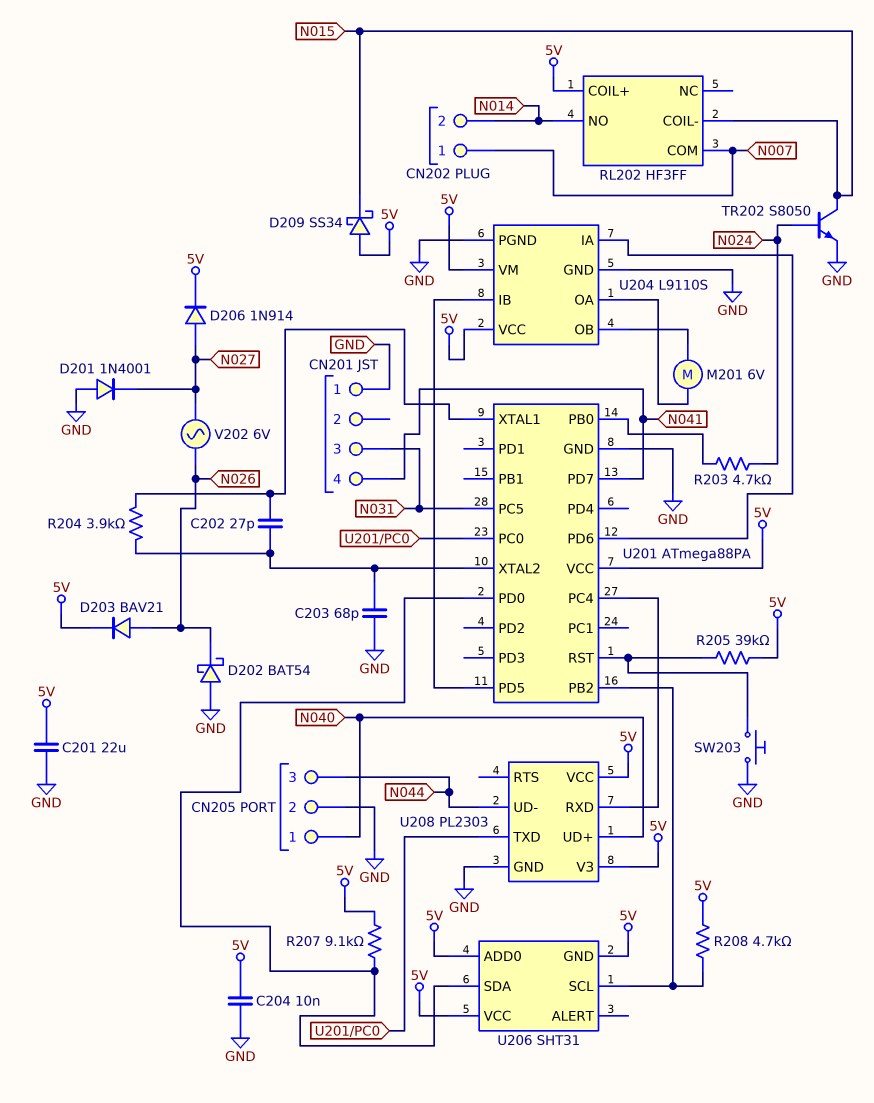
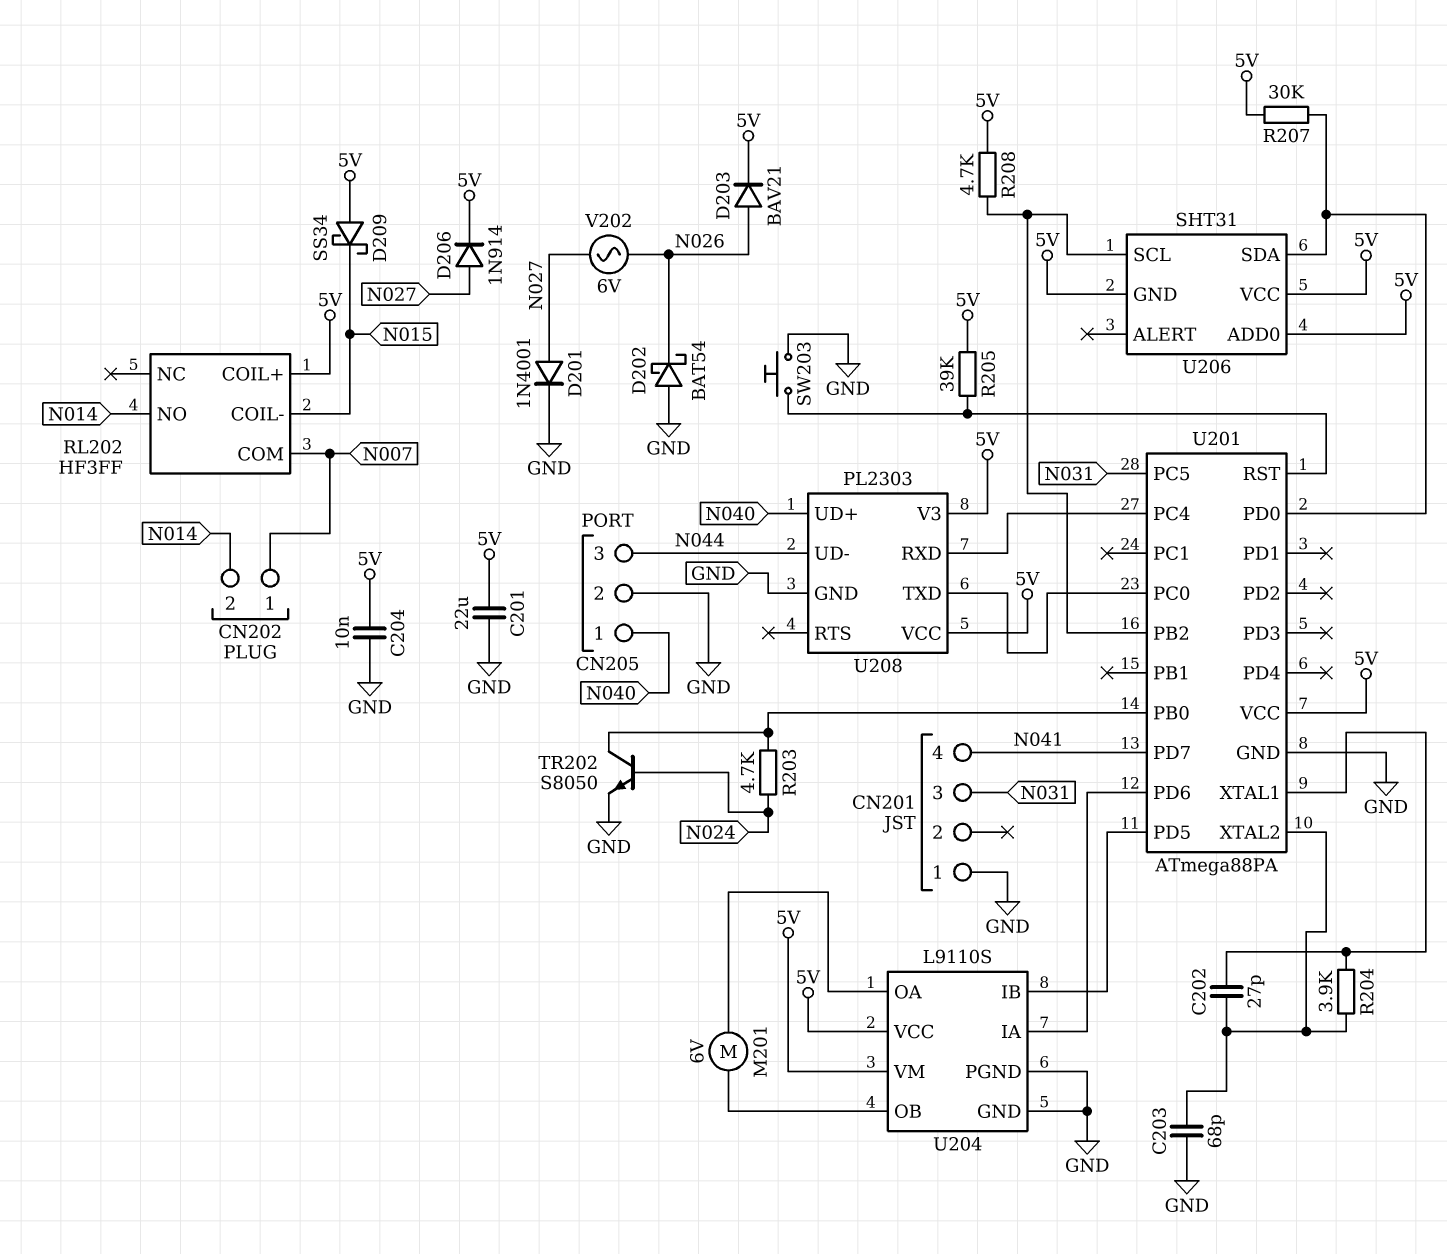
D201: diode 1N4001 (A GND, K N027) -> diode 1N4001 (A N027, K GND)
R207: 9.1k (5V, U201/PD0) -> 30k (5V, U201/PD0)
TR202: NPN S8050 (B N024, C N015, E GND) -> NPN S8050 (B N024, C U201/PB0, E GND)

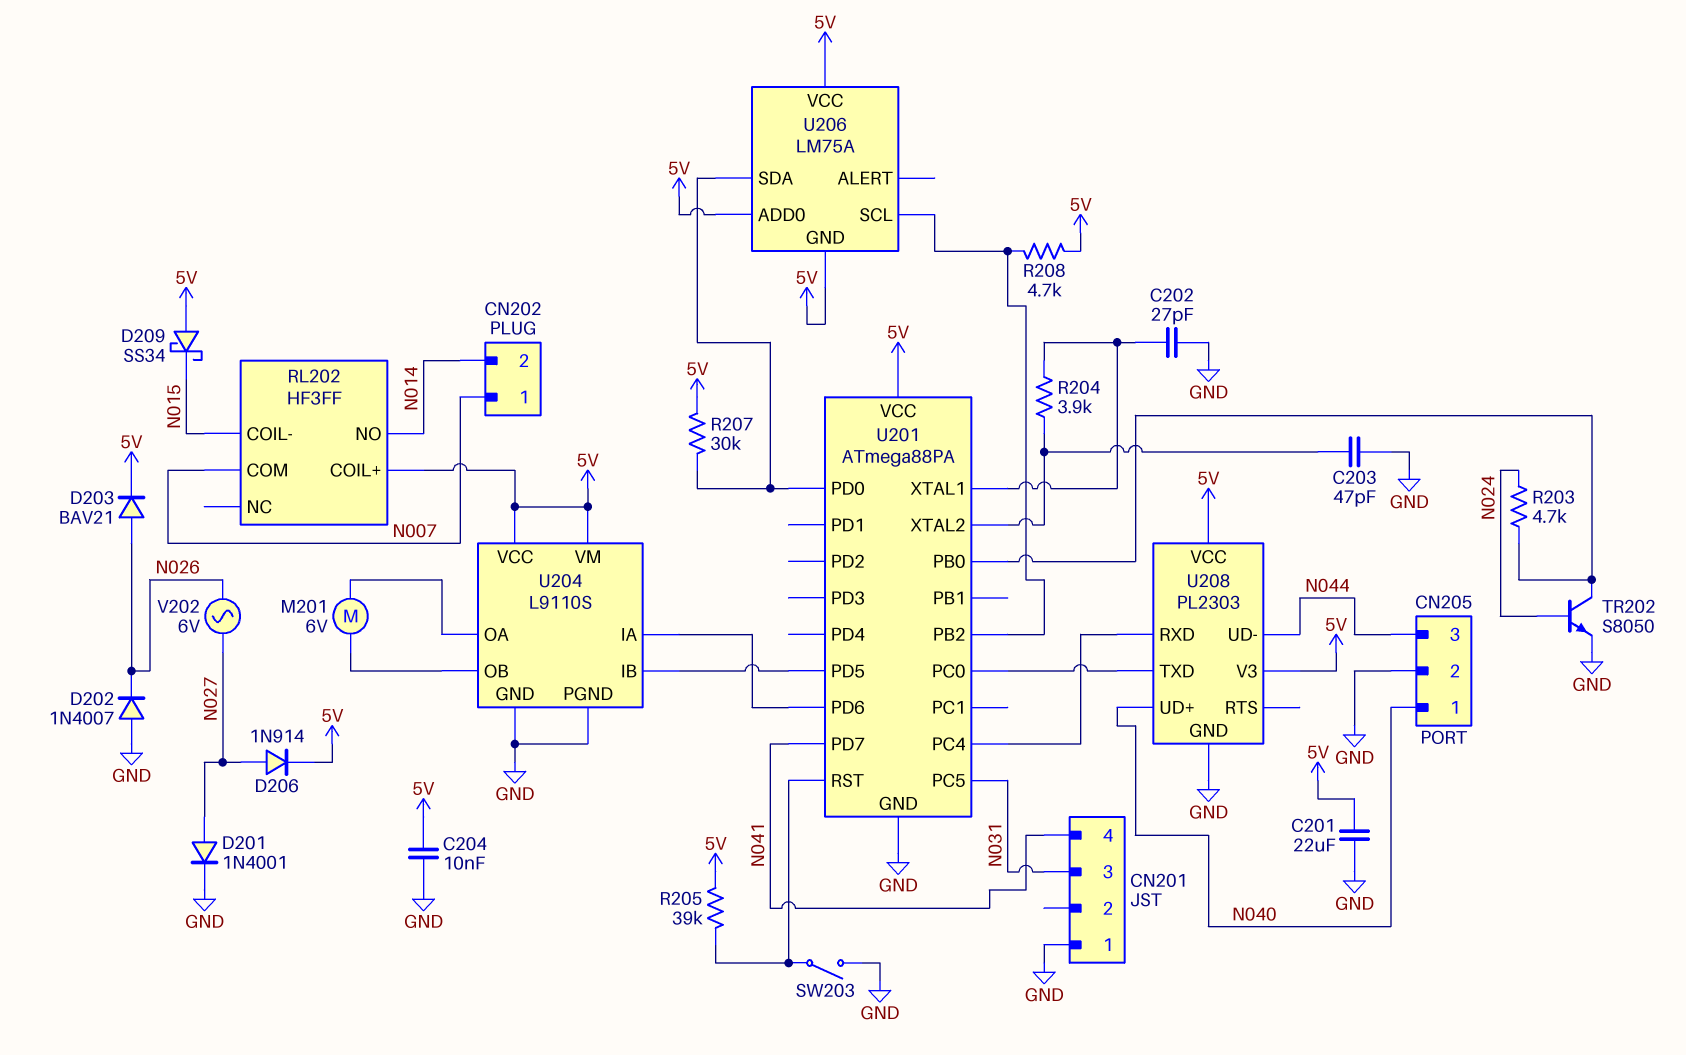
C202: 27pF (U201/XTAL1, U201/XTAL2) -> 27pF (GND, U201/XTAL1)
C203: 68pF (GND, U201/XTAL2) -> 47pF (GND, U201/XTAL2)
D202: schottky BAT54 (A GND, K N026) -> diode 1N4007 (A GND, K N026)
SW203: button (GND, U201/RST) -> switch (GND, U201/RST)
U206: SHT31 -> LM75A

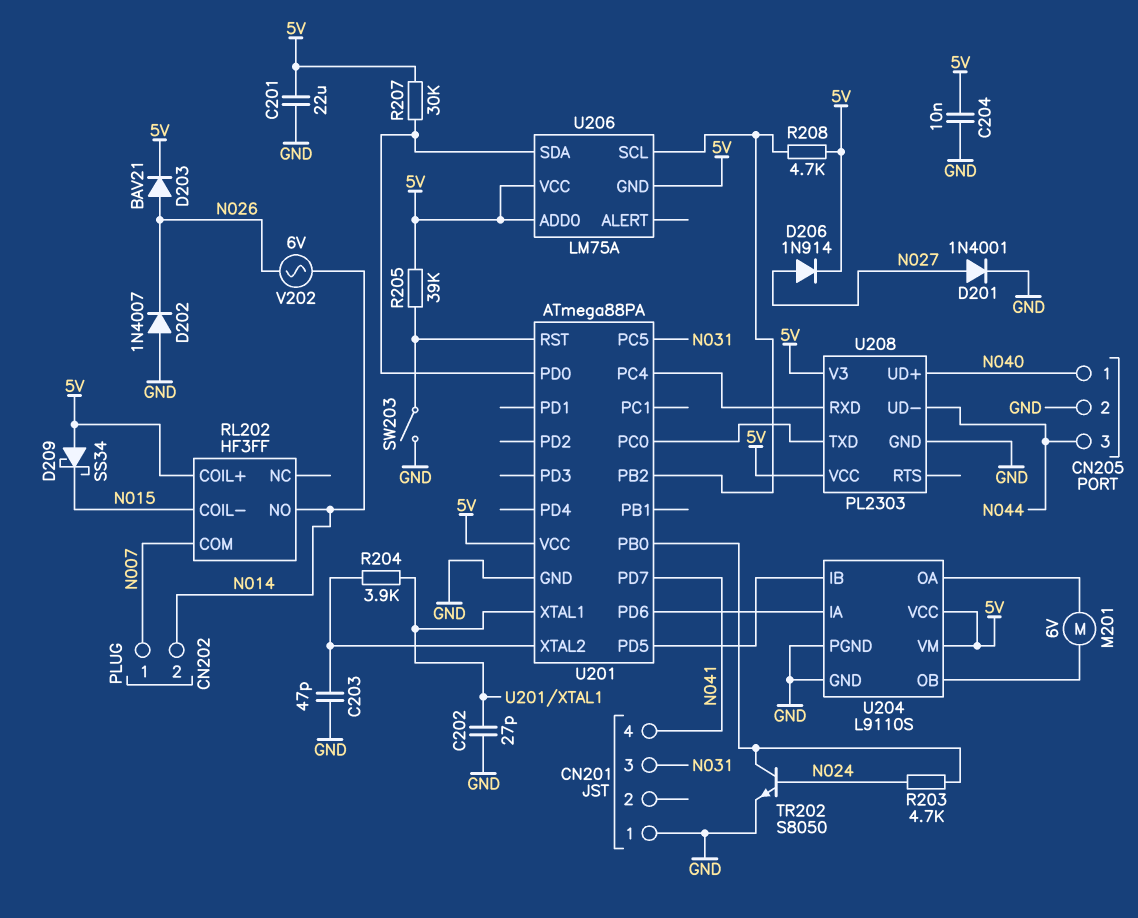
V202: AC 6V (N026, N027) -> AC 6V (N014, N026)

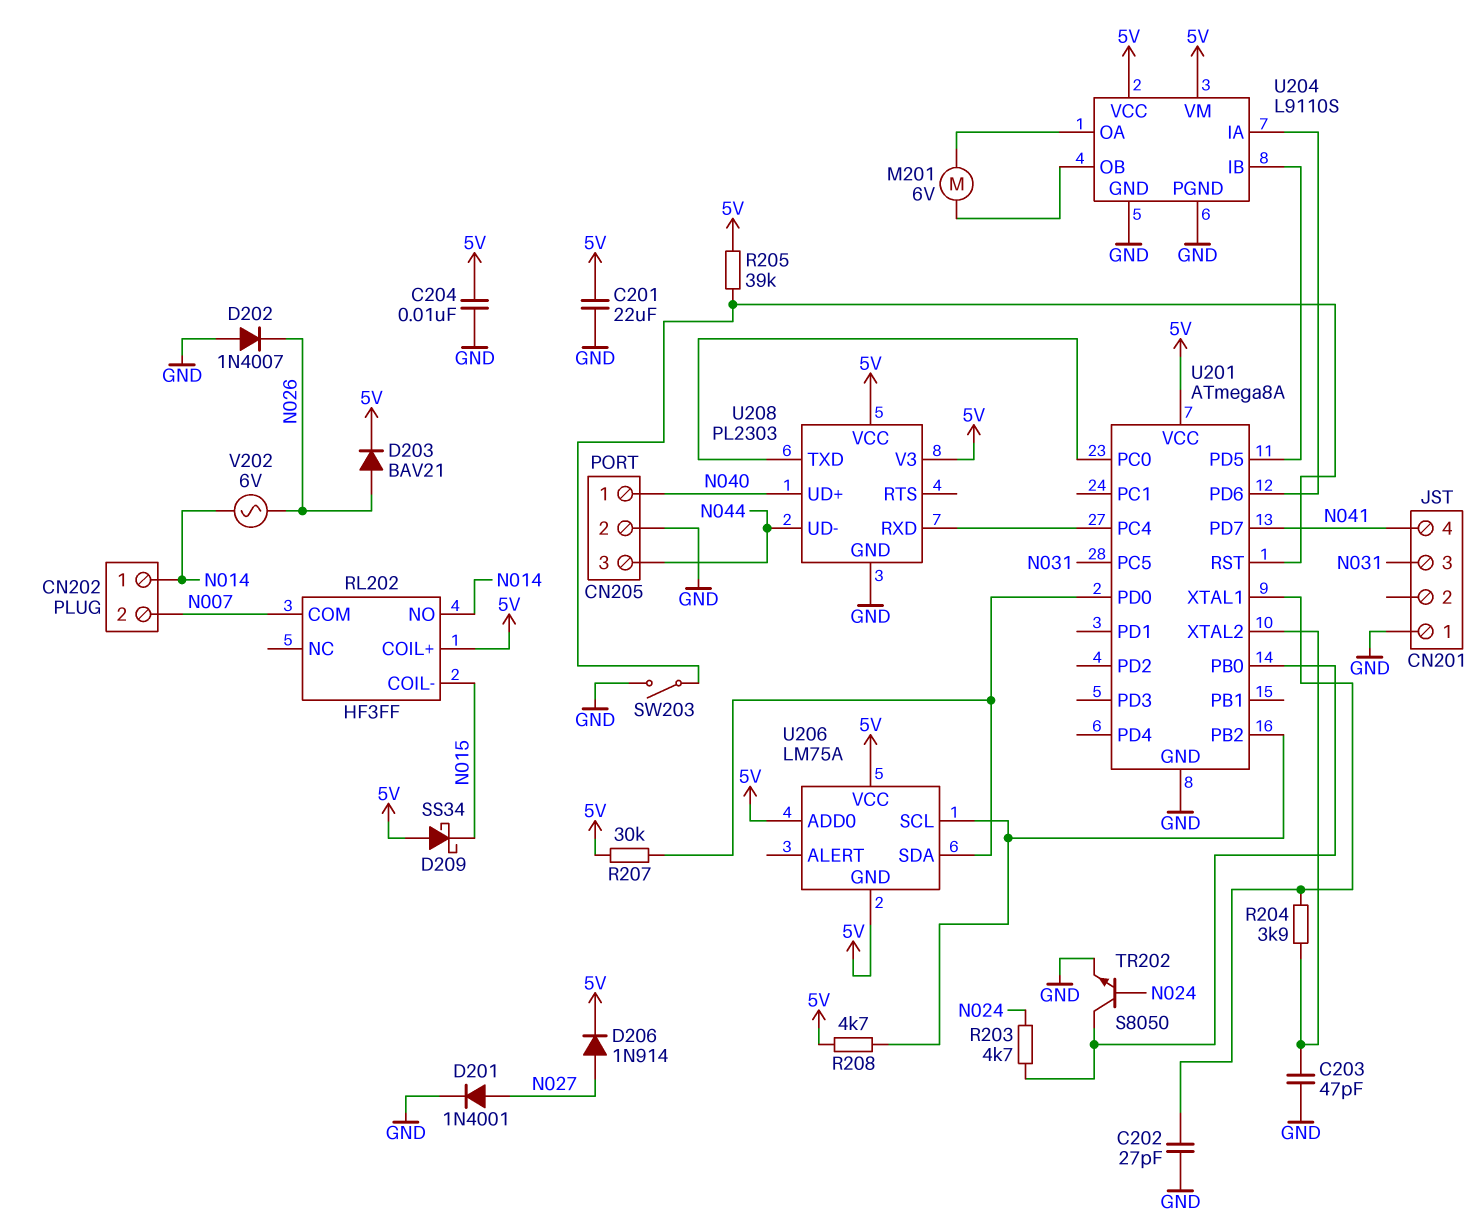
CN202 pin 1: N007 -> N014
CN202 pin 2: N014 -> N007
U201: ATmega88PA -> ATmega8A

